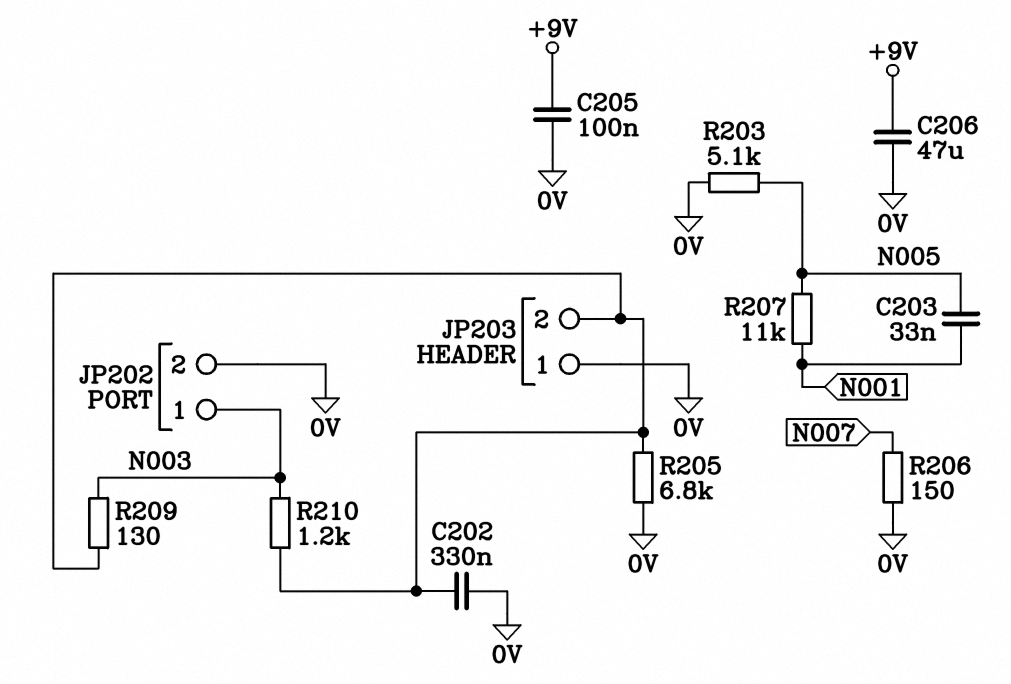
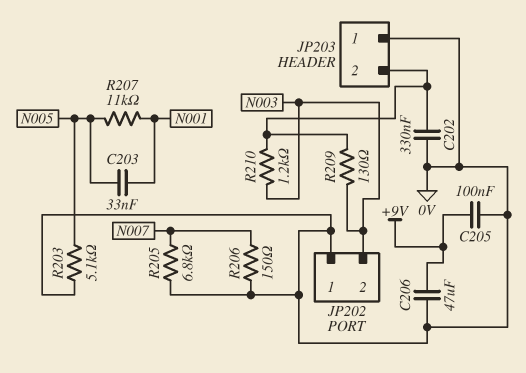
JP202 pin 1: N003 -> 0V
JP202 pin 2: 0V -> N003
R205: 6.8k (0V, JP203/2) -> 6.8k (0V, N007)

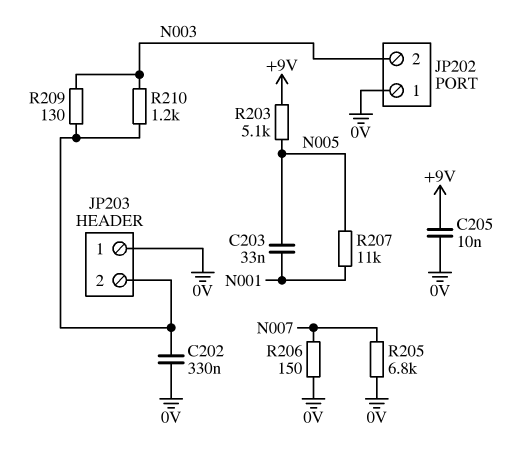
C205: 100nF (+9V, 0V) -> 10nF (+9V, 0V)
C206: 47uF (+9V, 0V) -> none
R203: 5.1k (0V, N005) -> 5.1k (+9V, N005)

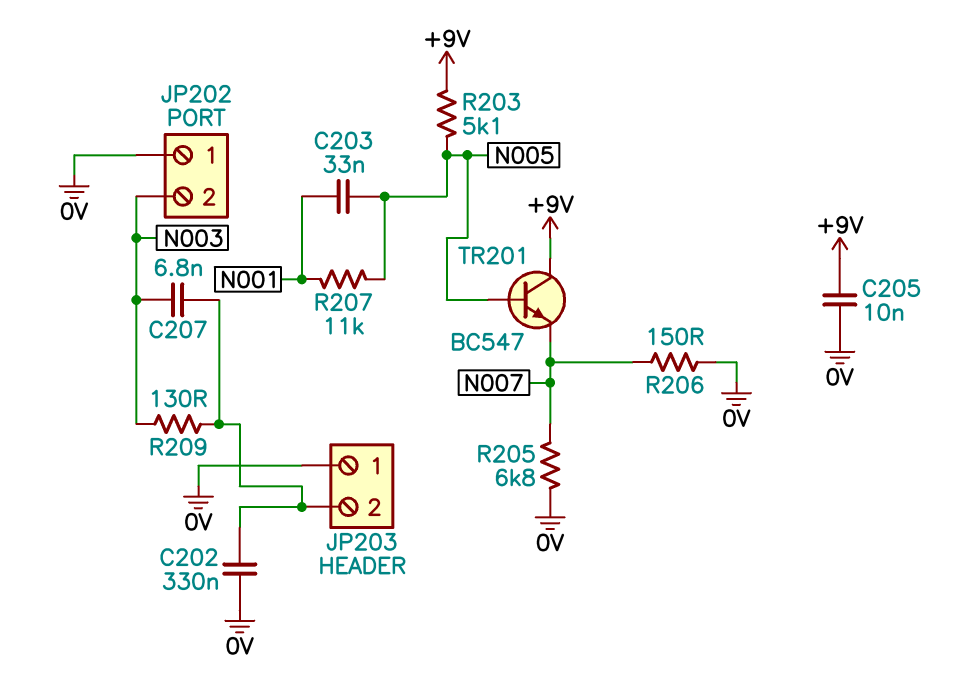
C207: none -> 6.8nF (JP203/2, N003)
R210: 1.2k (JP203/2, N003) -> none
TR201: none -> NPN BC547 (B N005, C +9V, E N007)

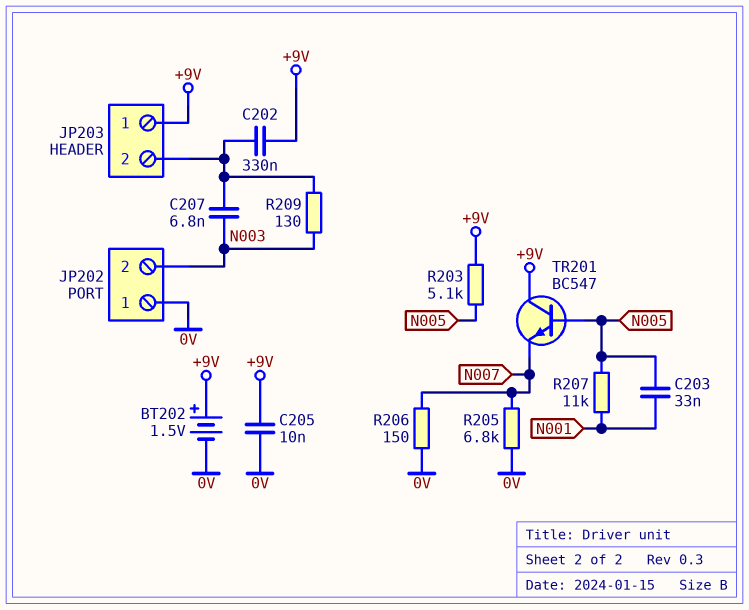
BT202: none -> 1.5V (plus +9V, minus 0V)
C202: 330nF (0V, JP203/2) -> 330nF (+9V, JP203/2)
JP203 pin 1: 0V -> +9V

